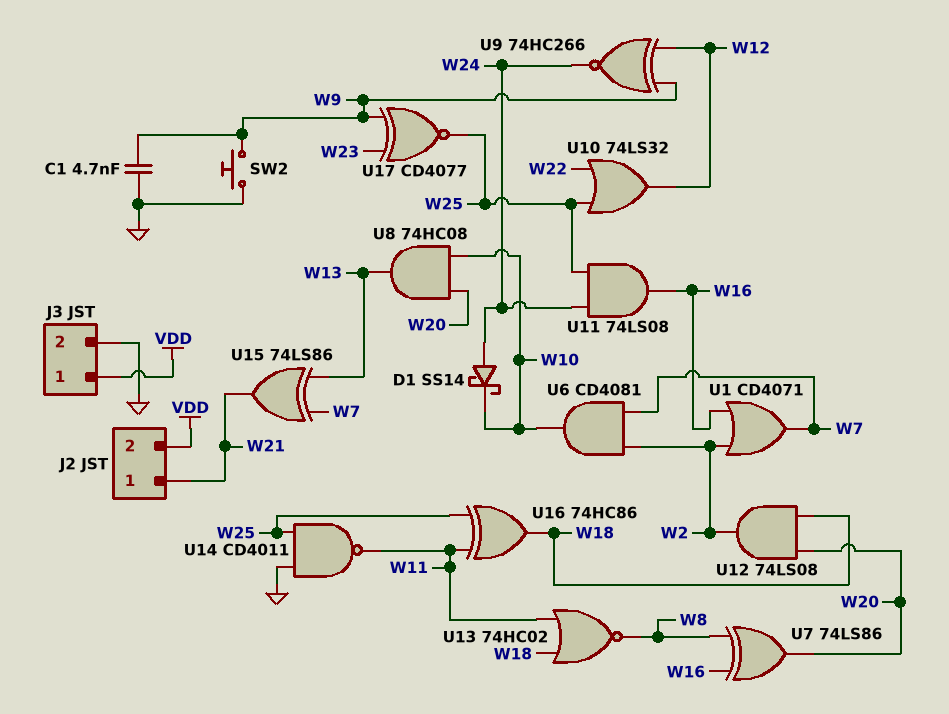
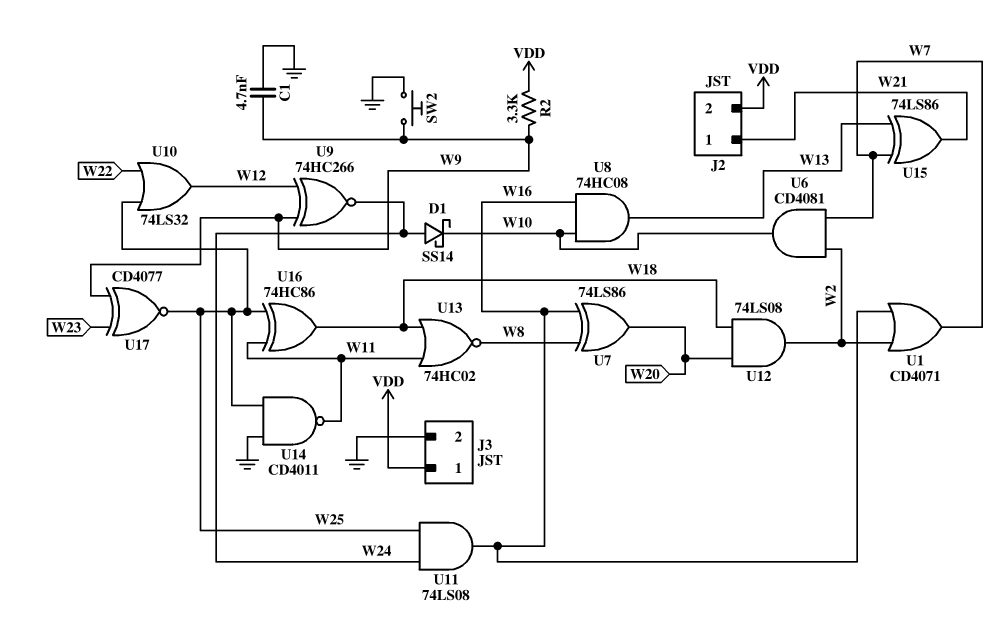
R2: none -> 3.3k (VDD, W9)
U8: AND 74HC08 (in W10, in W20, out W13) -> AND 74HC08 (in W10, in W16, out W13)

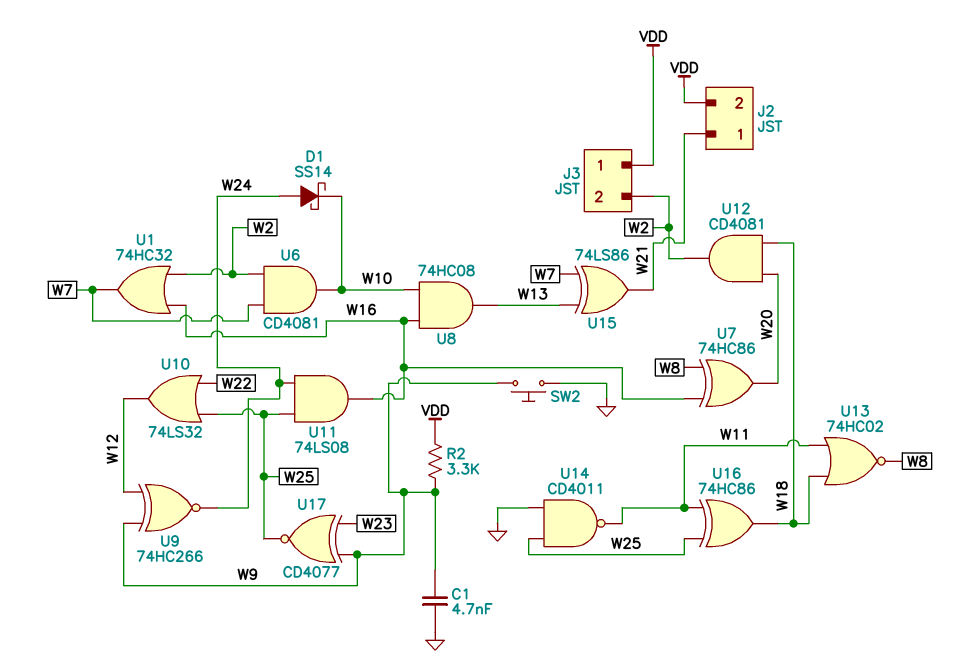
J3 pin 2: GND -> W2
U1: OR CD4071 (in W2, in W16, out W7) -> OR 74HC32 (in W2, in W16, out W7)
U7: XOR 74LS86 (in W8, in W16, out W20) -> XOR 74HC86 (in W8, in W16, out W20)
U12: AND 74LS08 (in W18, in W20, out W2) -> AND CD4081 (in W18, in W20, out W2)

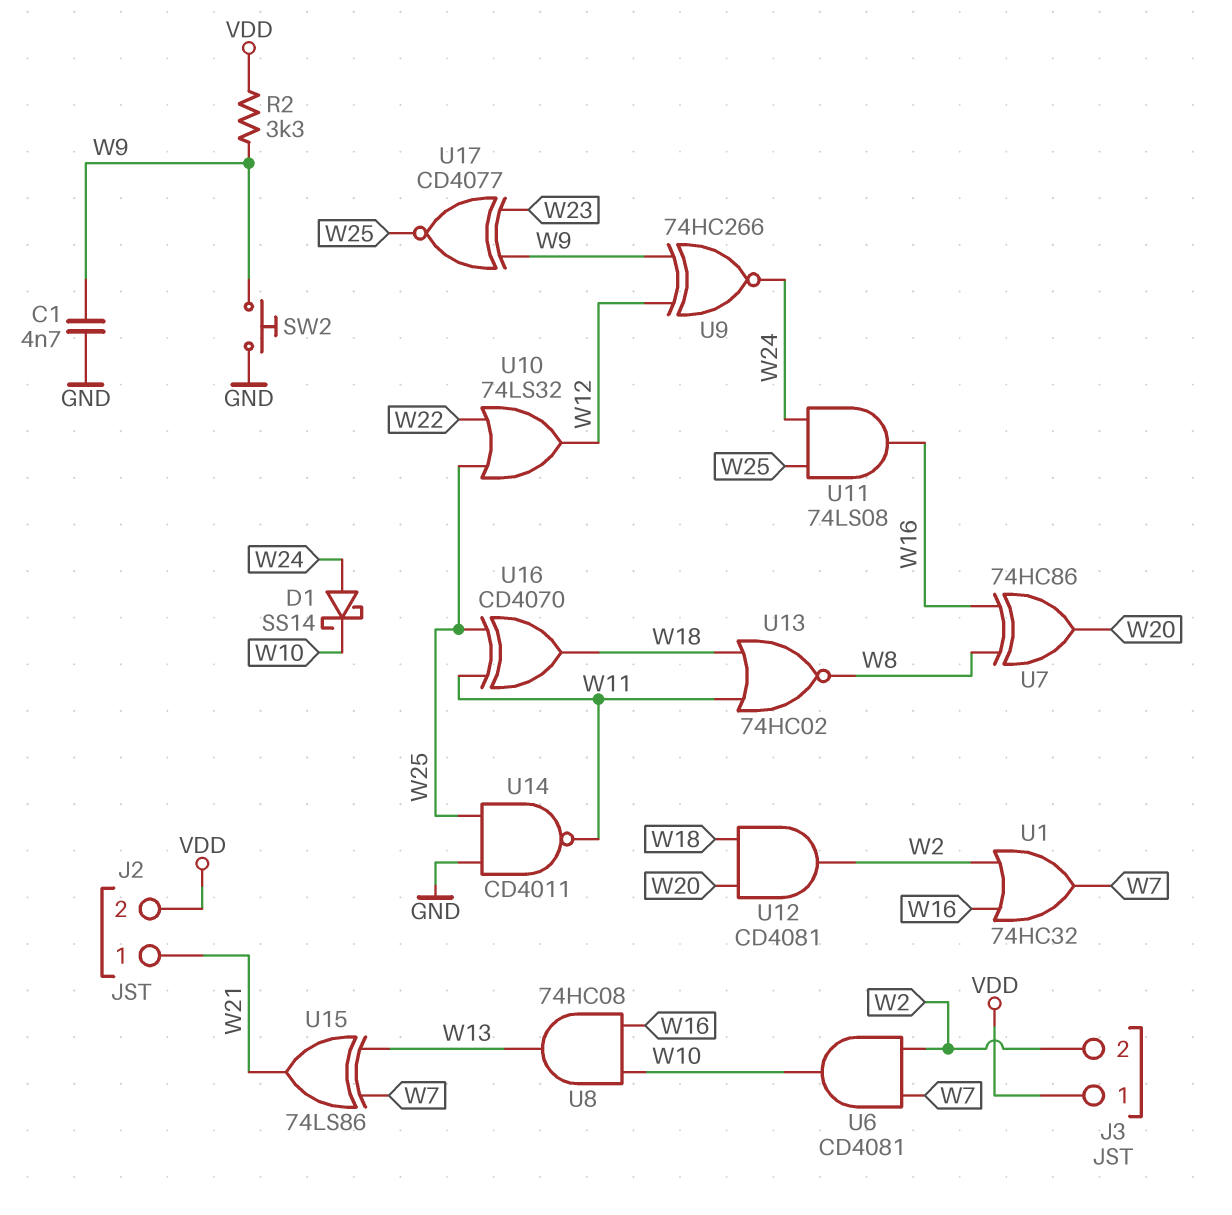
U16: XOR 74HC86 (in W11, in W25, out W18) -> XOR CD4070 (in W11, in W25, out W18)

